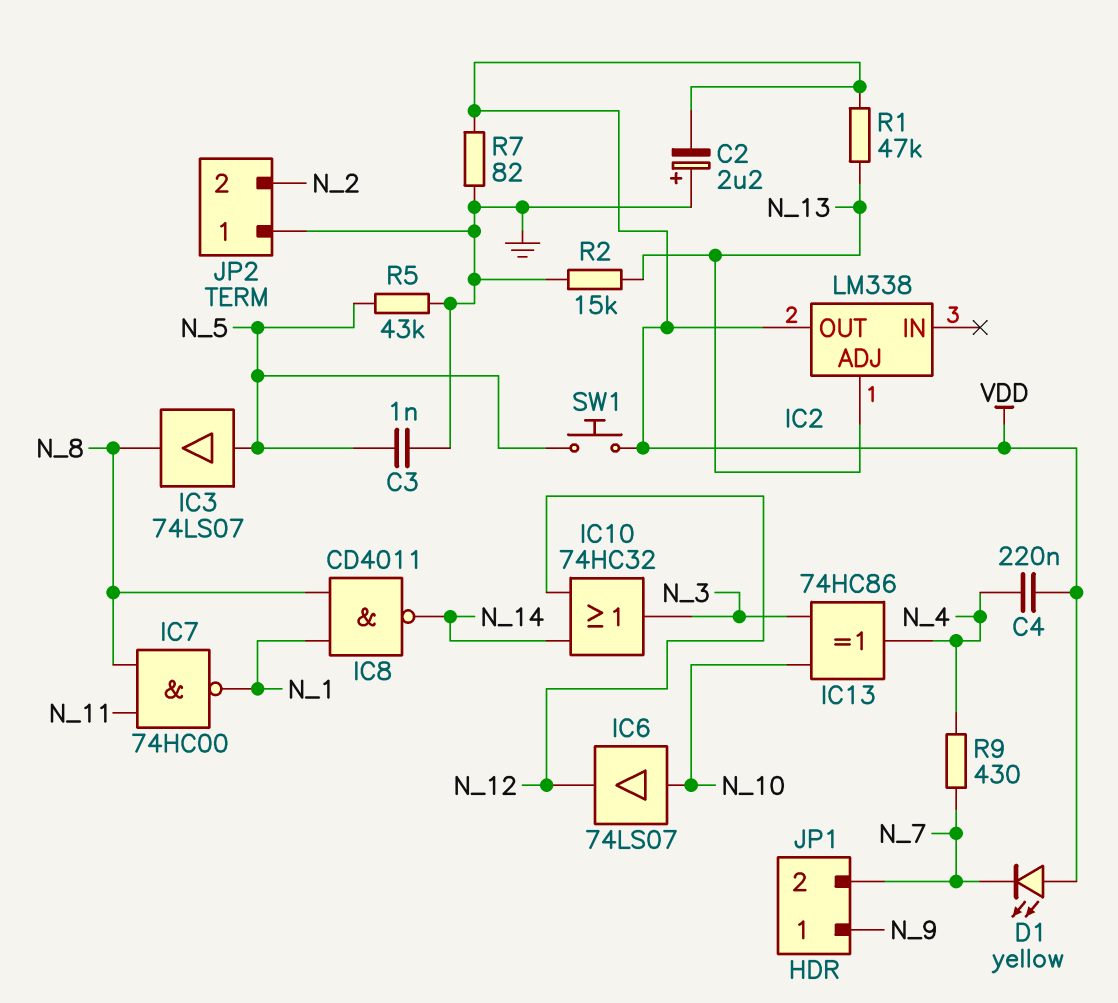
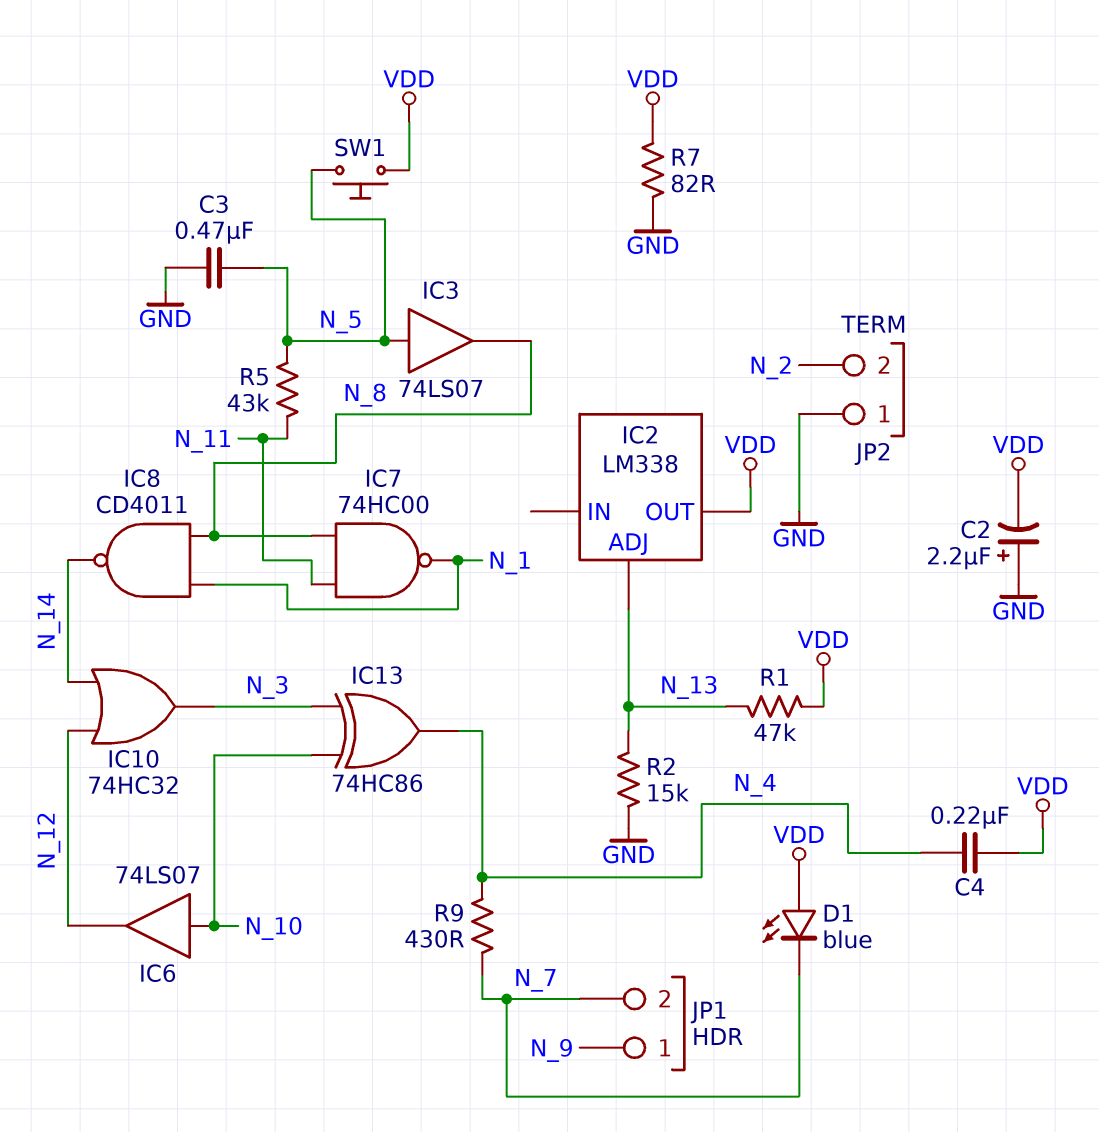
C3: 1nF (GND, N_5) -> 470nF (GND, N_5)
D1: LED yellow (A VDD, K N_7) -> LED blue (A VDD, K N_7)
R5: 43k (GND, N_5) -> 43k (N_5, N_11)

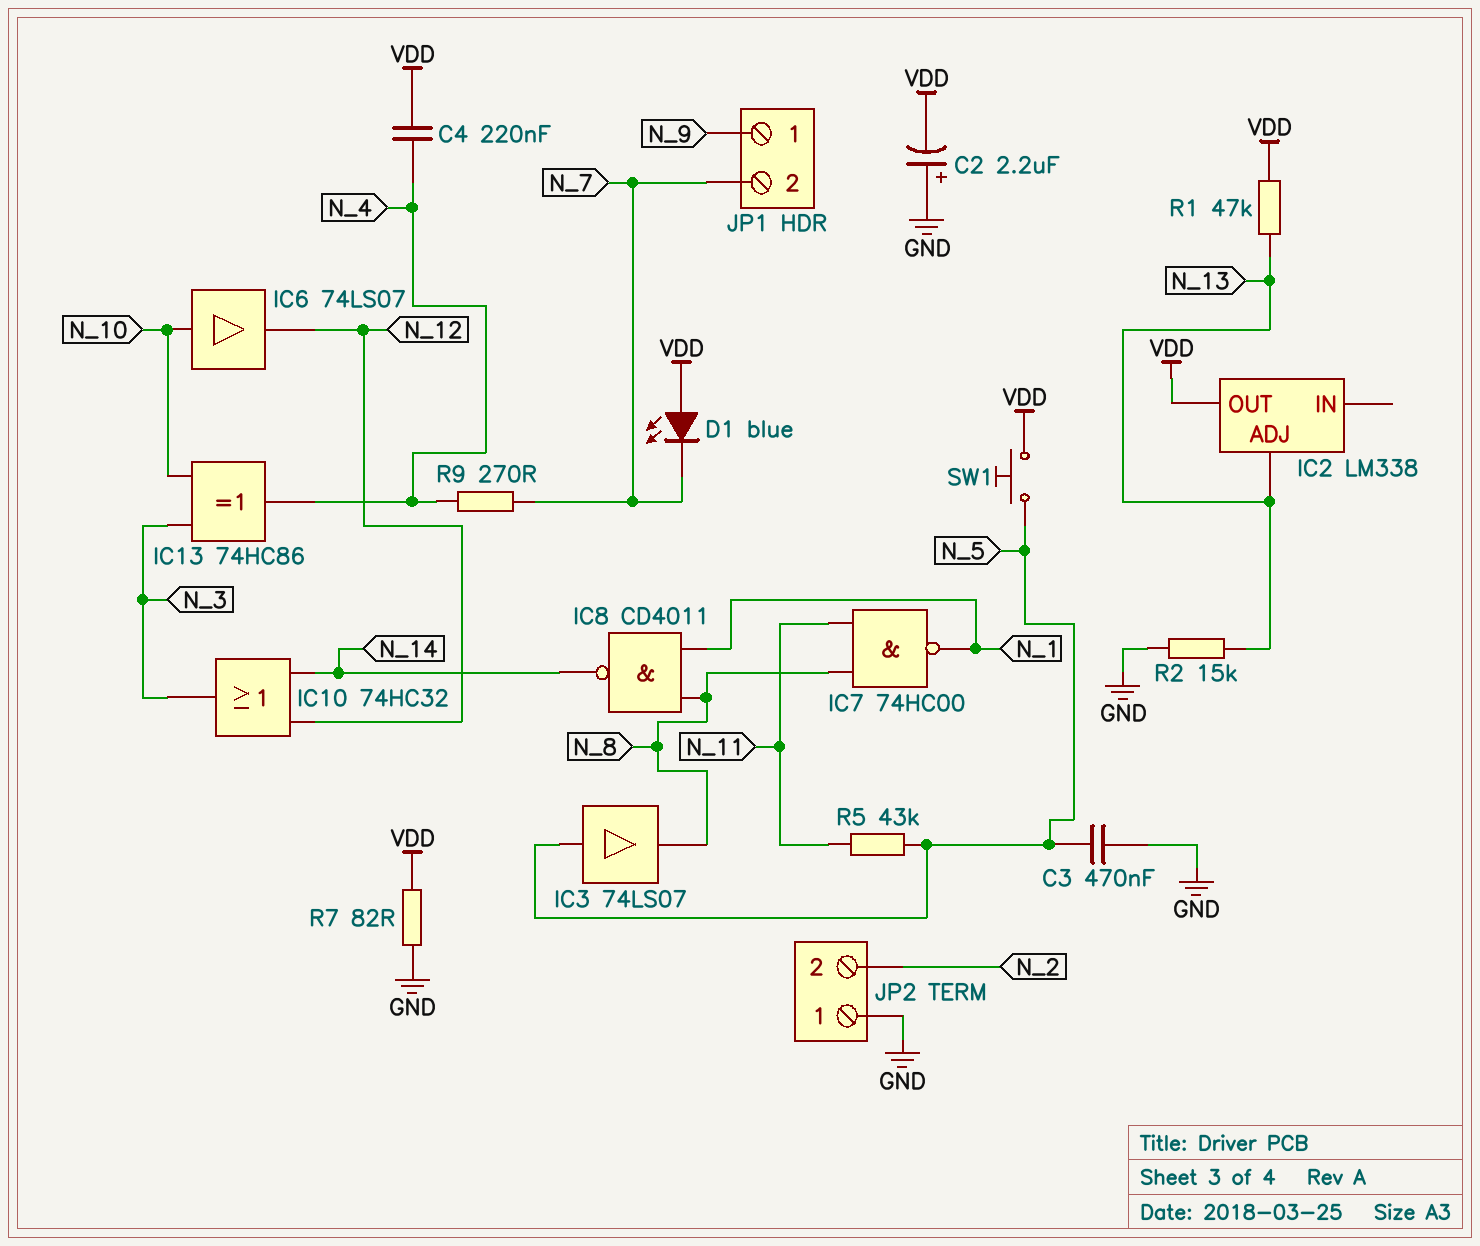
R9: 430 (N_4, N_7) -> 270 (N_4, N_7)

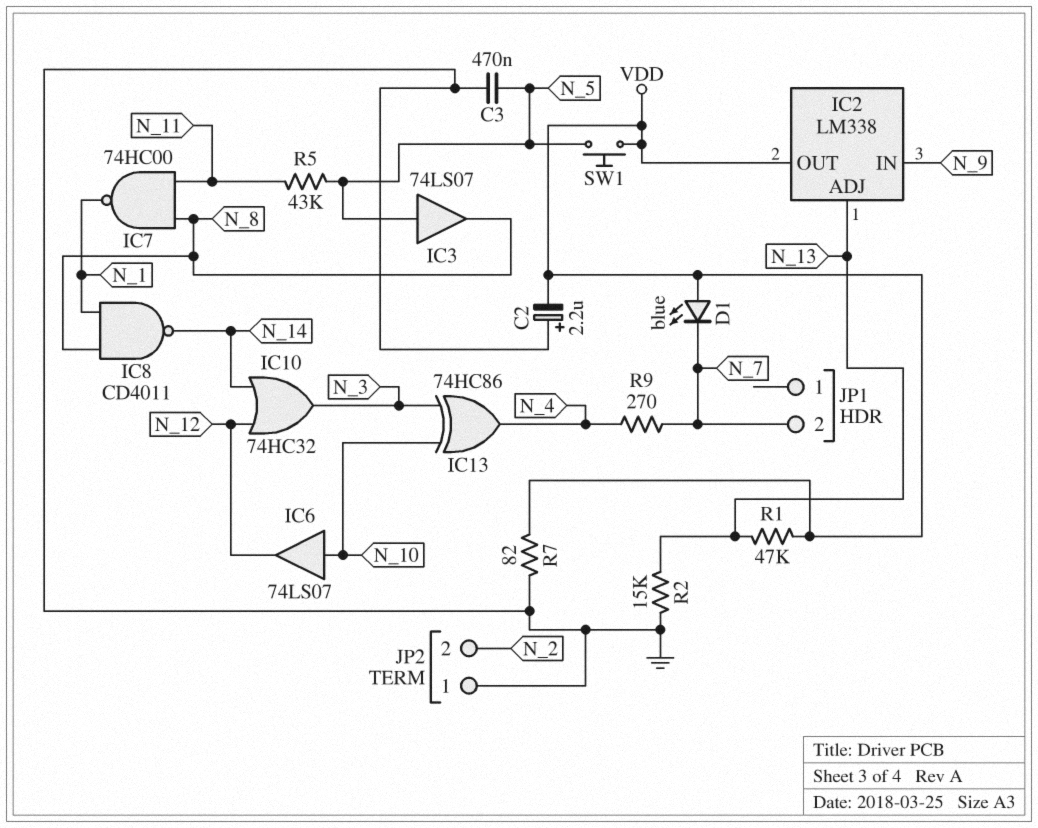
C4: 220nF (N_4, VDD) -> none
IC2 pin IN: none -> N_9
JP1 pin 1: N_9 -> none

